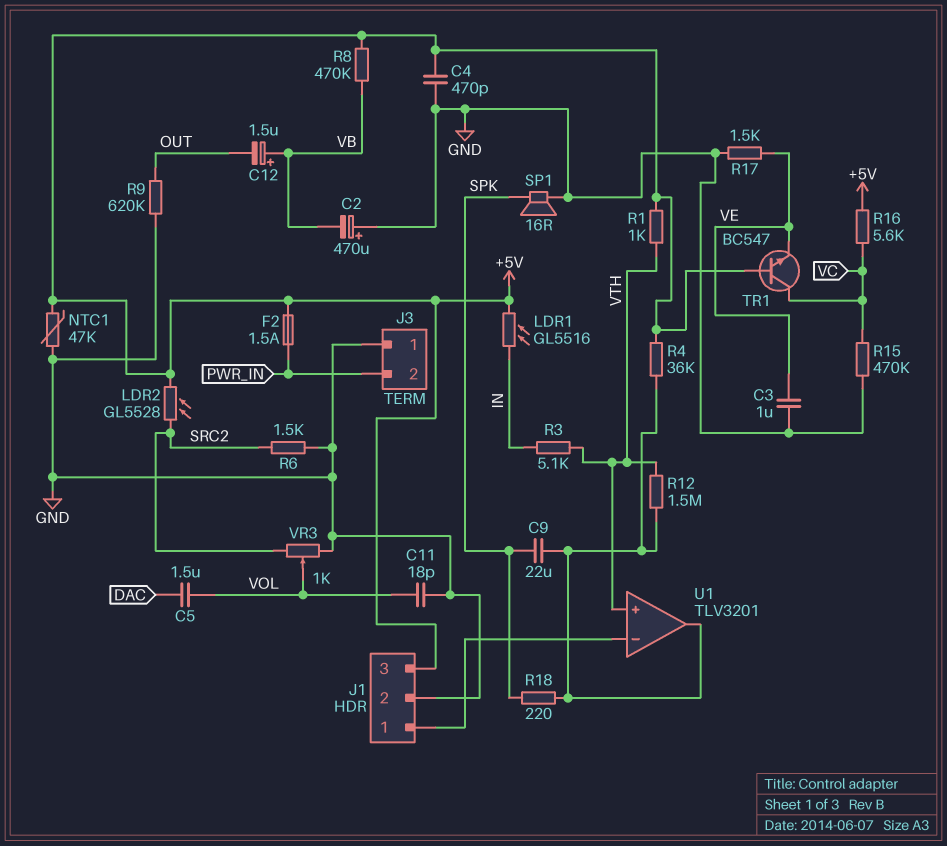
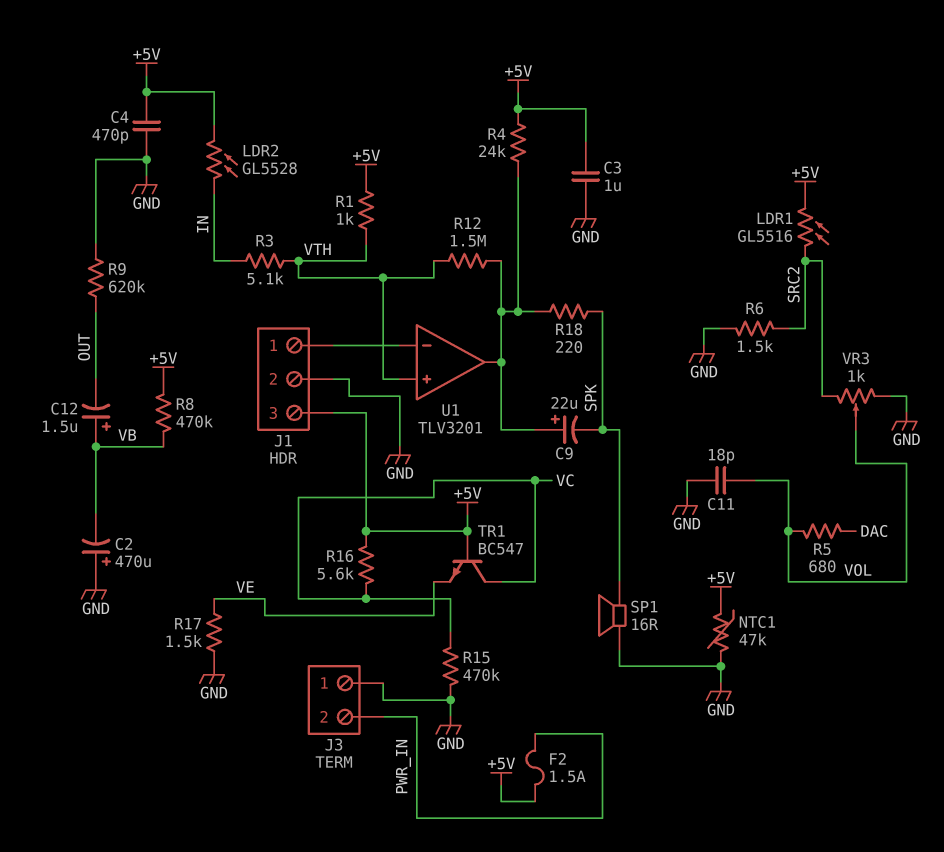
C3: 1uF (GND, VE) -> 1uF (+5V, GND)
C5: 1.5uF (DAC, VOL) -> none
C9: 22uF (SPK, U1/out) -> 22uF (plus U1/out, minus SPK)
LDR1: GL5516 (+5V, IN) -> GL5516 (+5V, SRC2)
LDR2: GL5528 (+5V, SRC2) -> GL5528 (+5V, IN)
R4: 36k (+5V, U1/out) -> 24k (+5V, U1/out)
R5: none -> 680 (DAC, VOL)

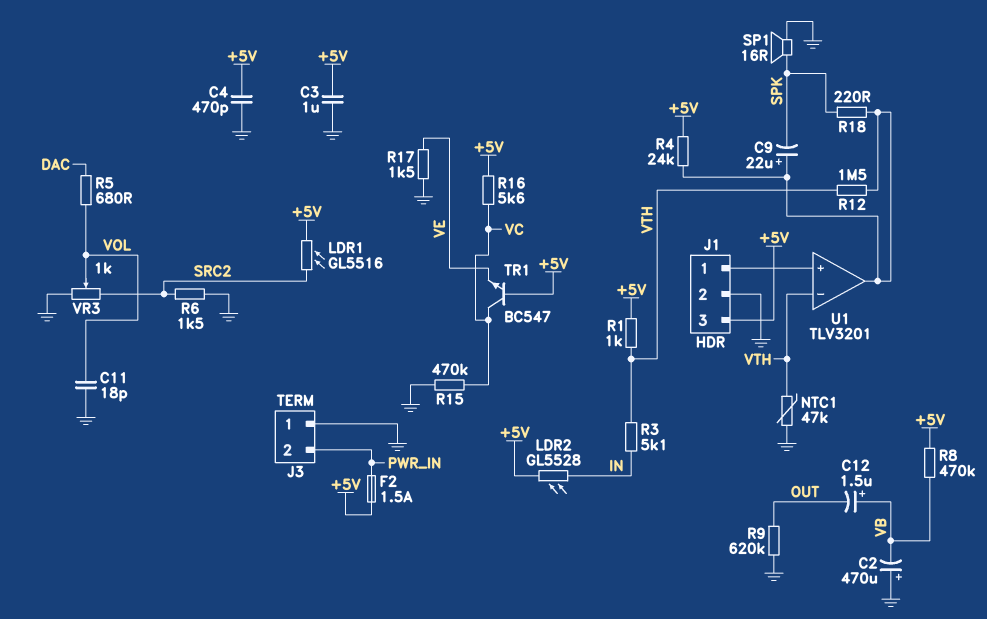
NTC1: 47k (+5V, GND) -> 47k (GND, VTH)
U1 pin in+: VTH -> J1/1
U1 pin in-: J1/1 -> VTH

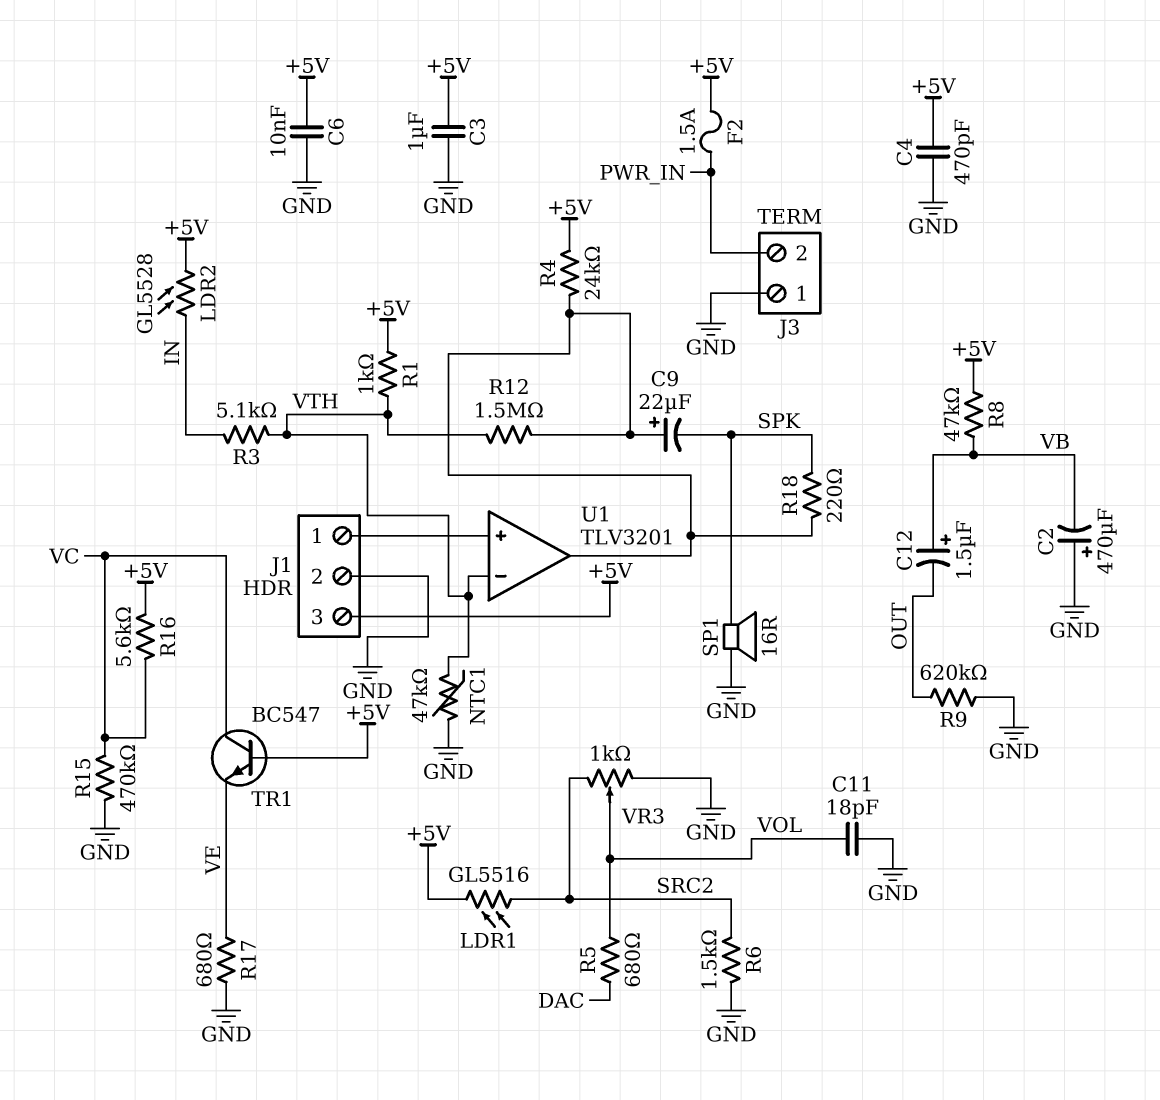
C6: none -> 10nF (+5V, GND)
R8: 470k (+5V, VB) -> 47k (+5V, VB)
R17: 1.5k (GND, VE) -> 680 (GND, VE)

